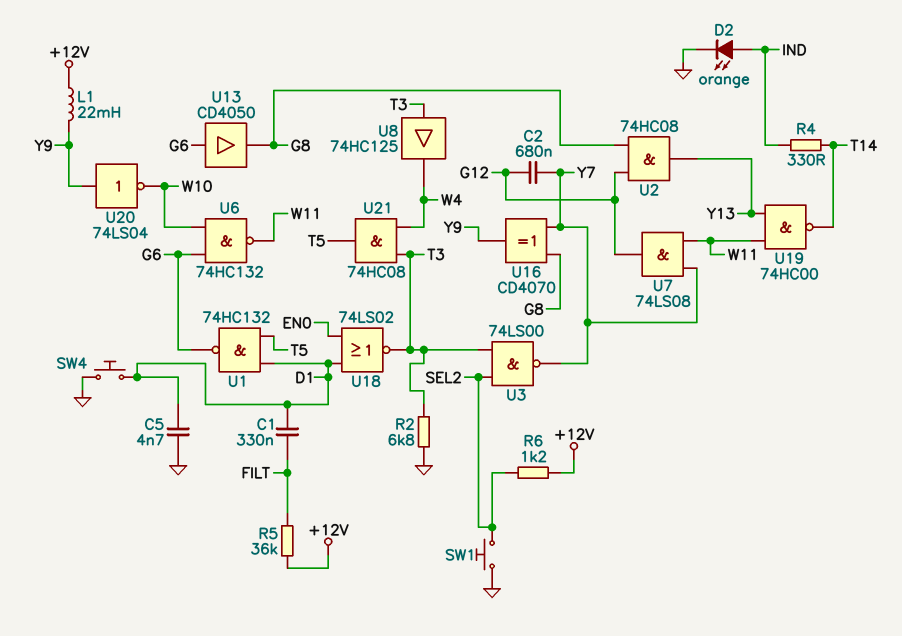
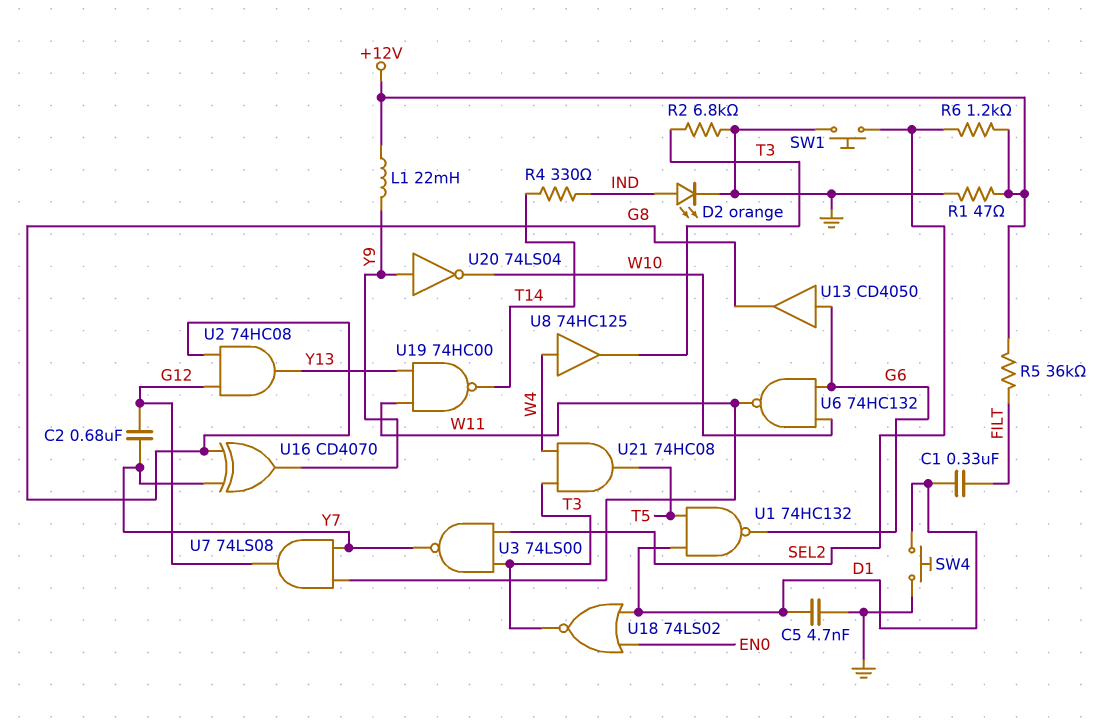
R1: none -> 47 (+12V, GND)
U8: buffer 74HC125 (in T3, out W4) -> buffer 74HC125 (in W4, out T3)

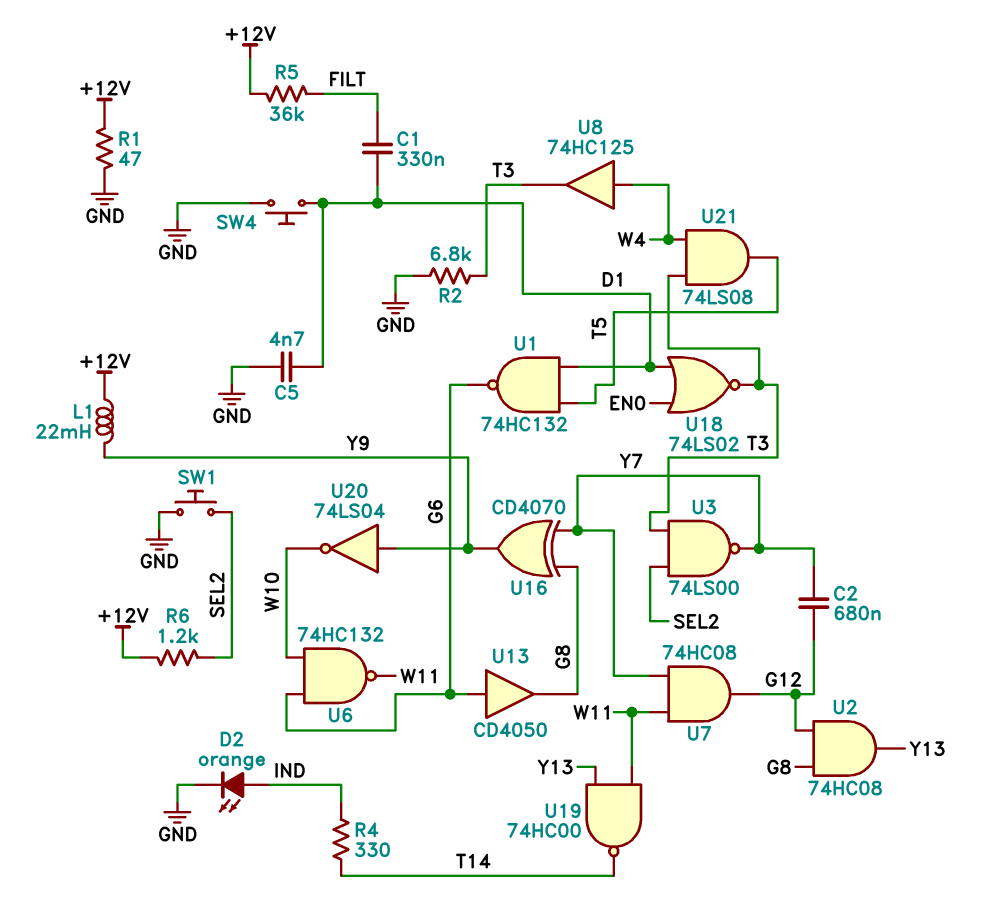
U7: AND 74LS08 (in W11, in Y7, out G12) -> AND 74HC08 (in W11, in Y7, out G12)
U21: AND 74HC08 (in T3, in W4, out T5) -> AND 74LS08 (in T3, in W4, out T5)

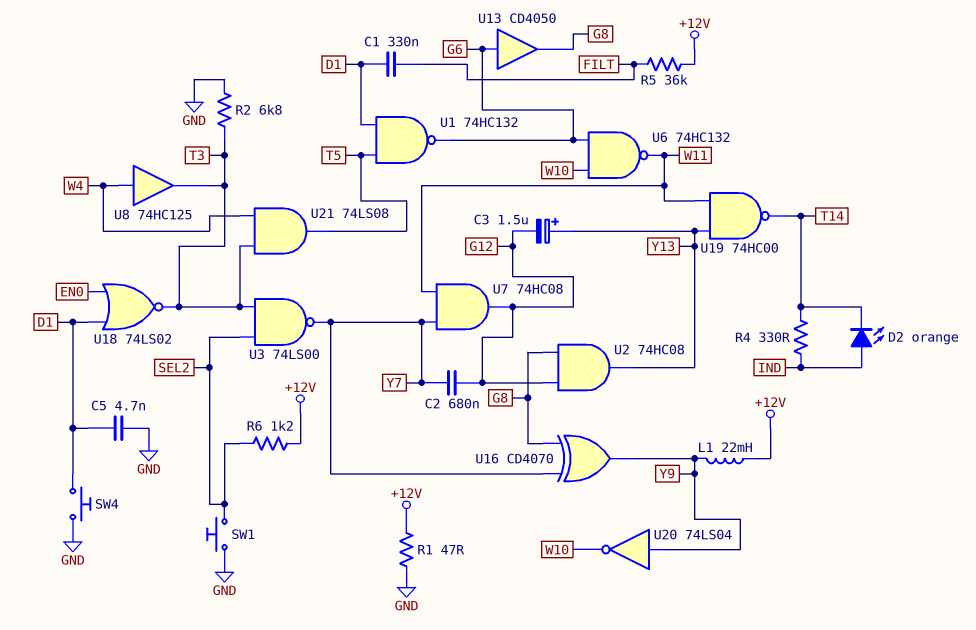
C3: none -> 1.5uF (plus Y13, minus G12)
D2: LED orange (A IND, K GND) -> LED orange (A IND, K T14)

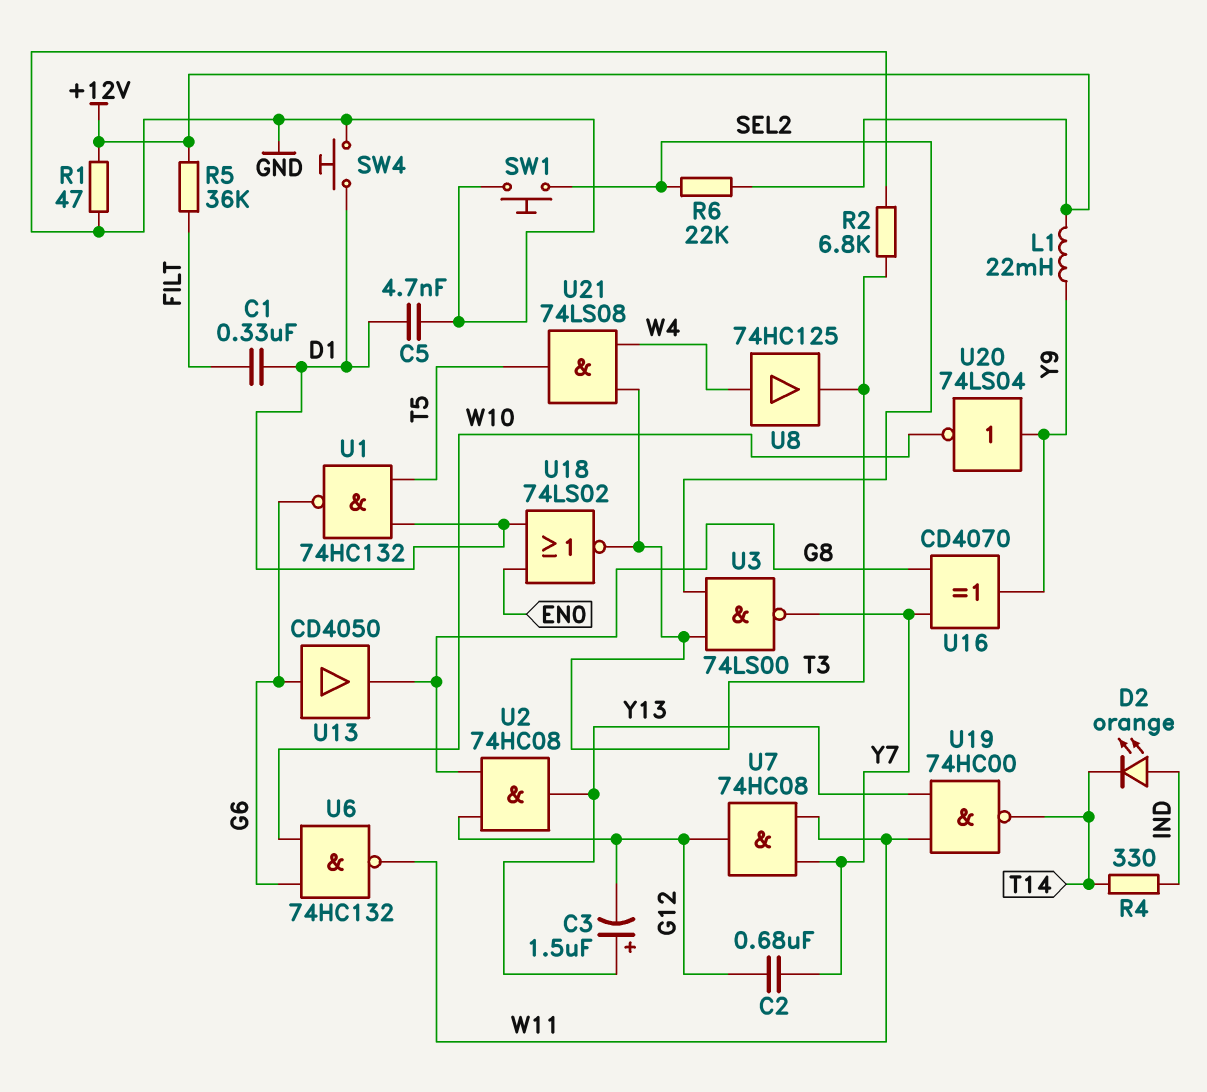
R6: 1.2k (+12V, SEL2) -> 22k (+12V, SEL2)

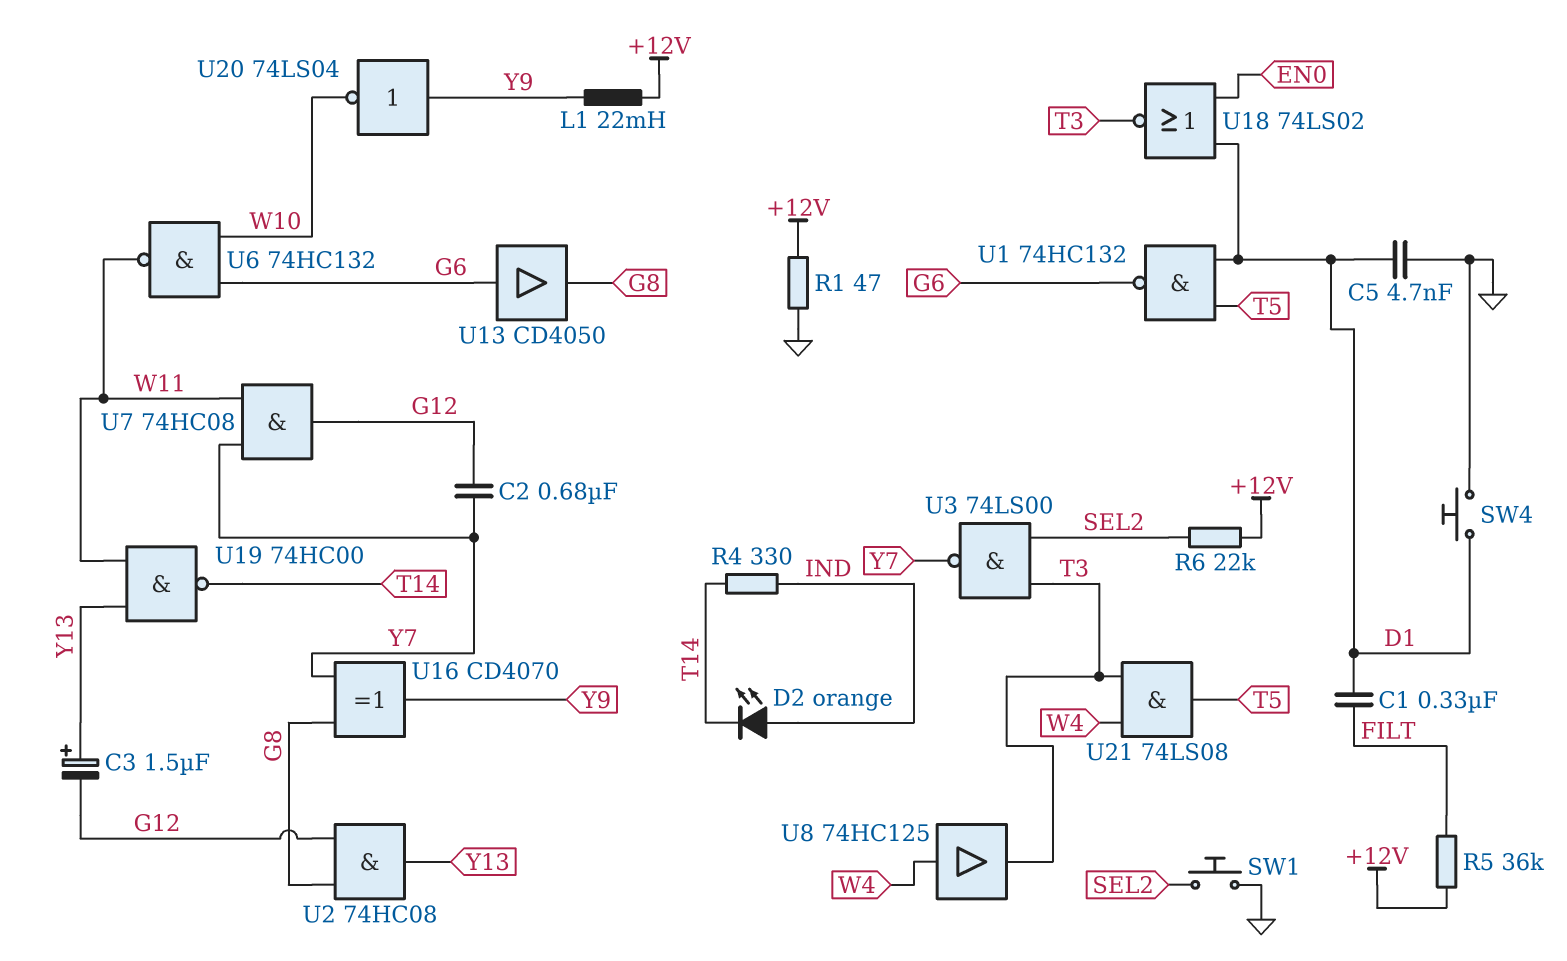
R2: 6.8k (GND, T3) -> none

